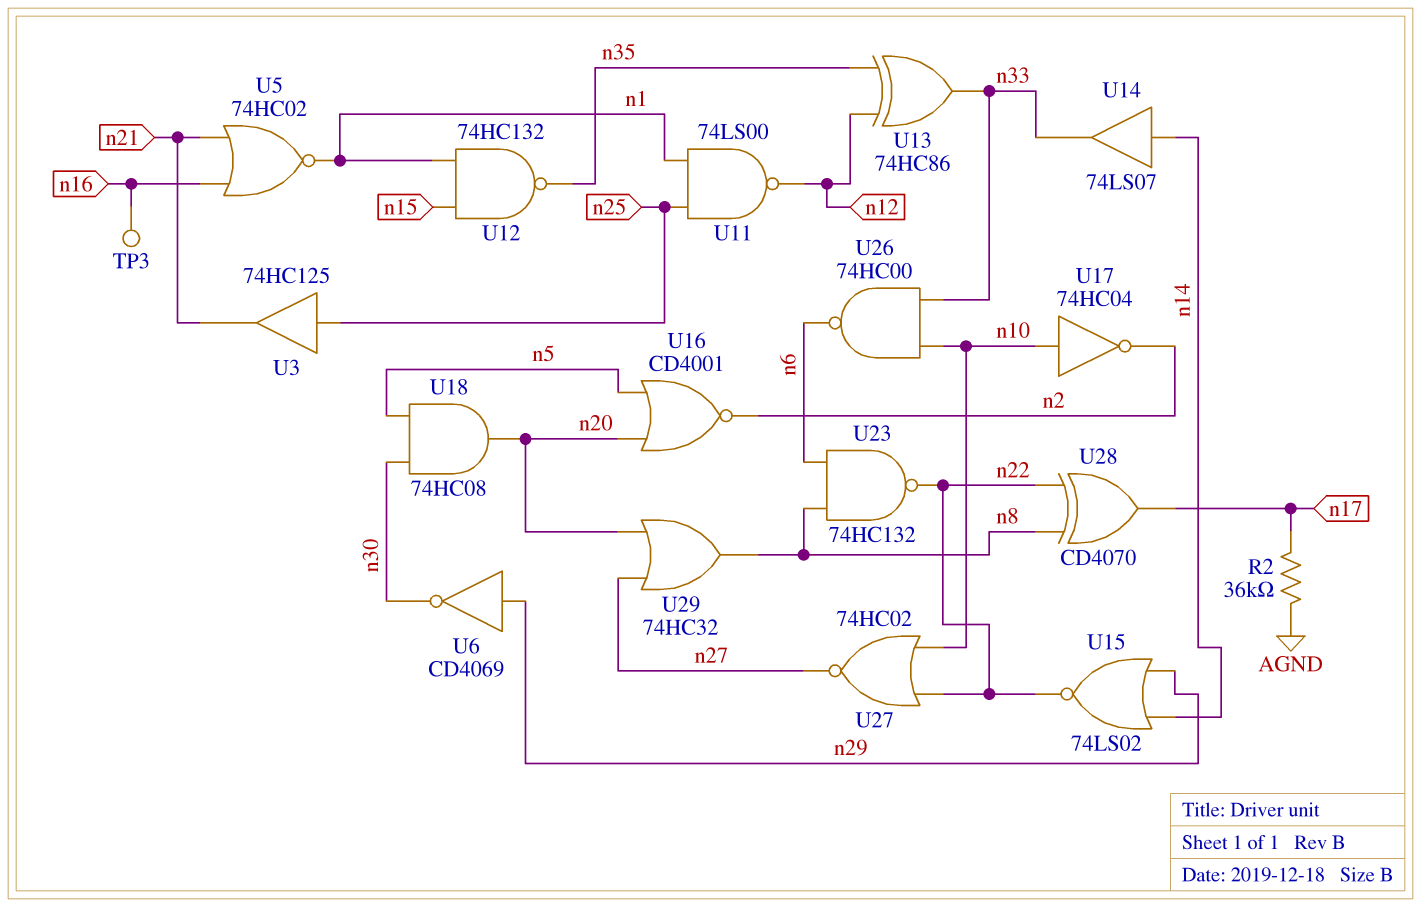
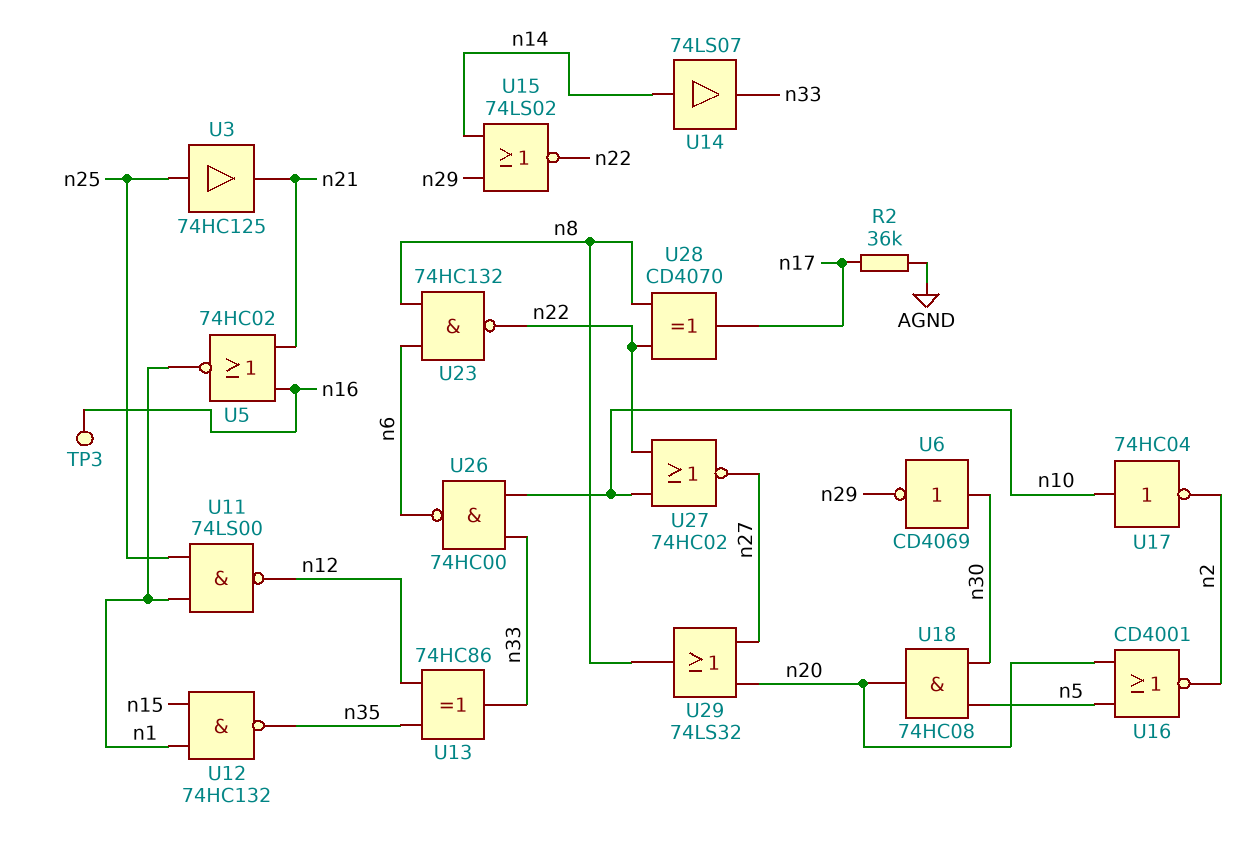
U6: NOT CD4069 (in n29, out n30) -> NOT CD4069 (in n30, out n29)
U29: OR 74HC32 (in n20, in n27, out n8) -> OR 74LS32 (in n20, in n27, out n8)

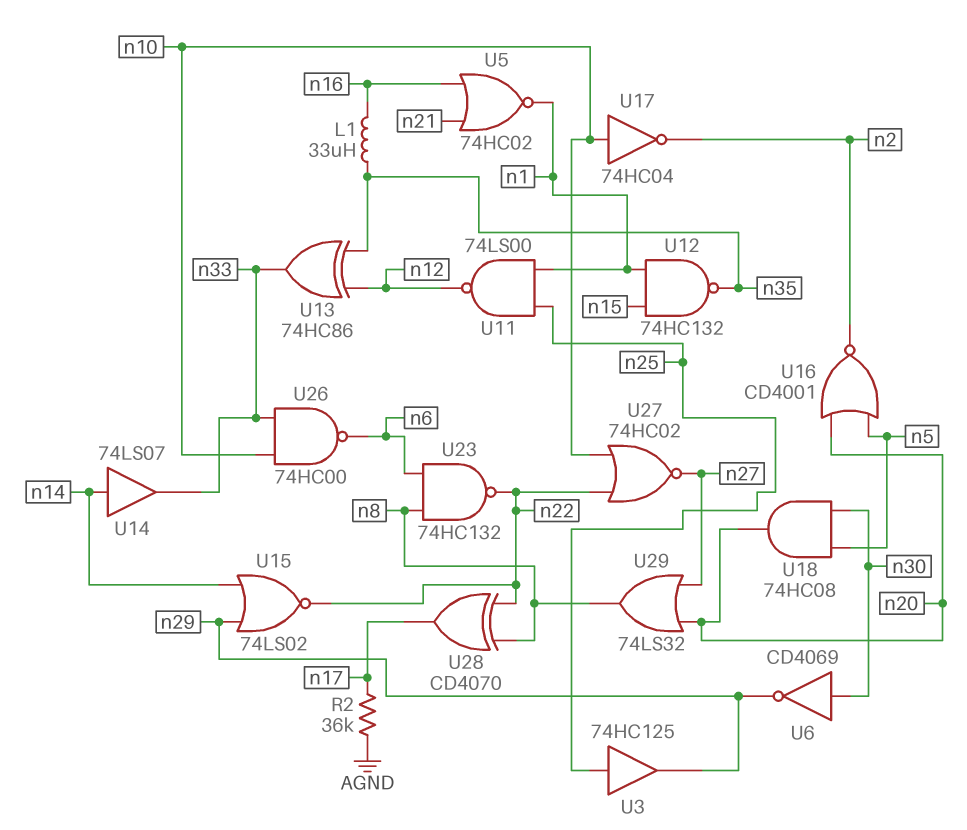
L1: none -> 33uH (n16, n35)
TP3: test point (n16) -> none
U3: buffer 74HC125 (in n25, out n21) -> buffer 74HC125 (in n25, out n29)

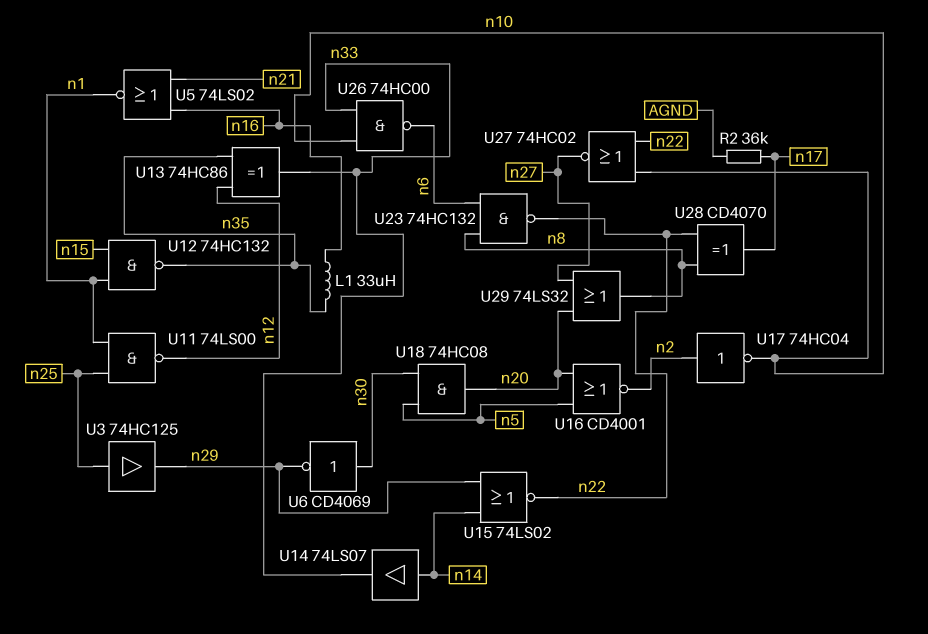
U5: NOR 74HC02 (in n16, in n21, out n1) -> NOR 74LS02 (in n16, in n21, out n1)
U17: NOT 74HC04 (in n10, out n2) -> NOT 74HC04 (in n2, out n10)

